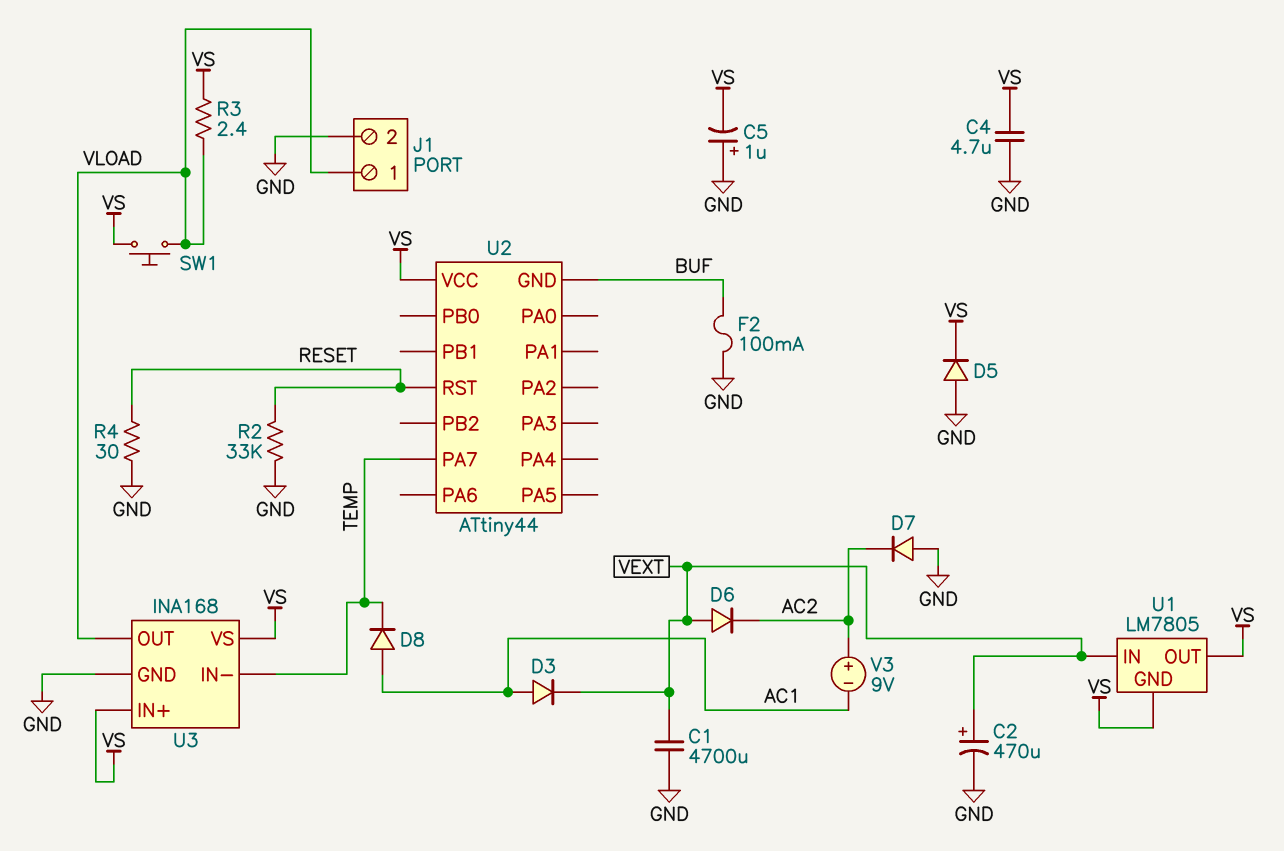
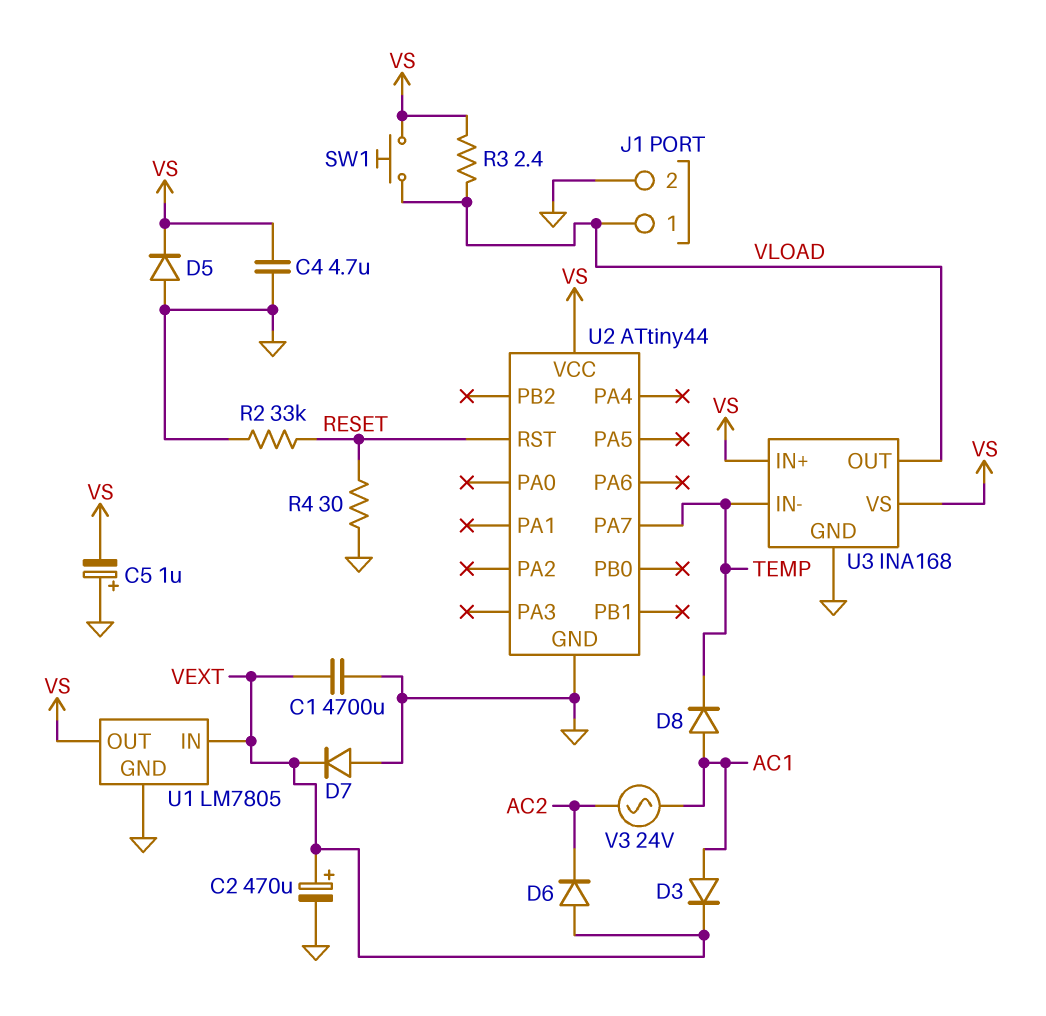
D7: diode (A GND, K AC2) -> diode (A GND, K VEXT)
F2: 100mA (BUF, GND) -> none
U1 pin GND: VS -> GND
U2 pin GND: BUF -> GND
V3: 9V (plus AC2, minus AC1) -> AC 24V (AC1, AC2)

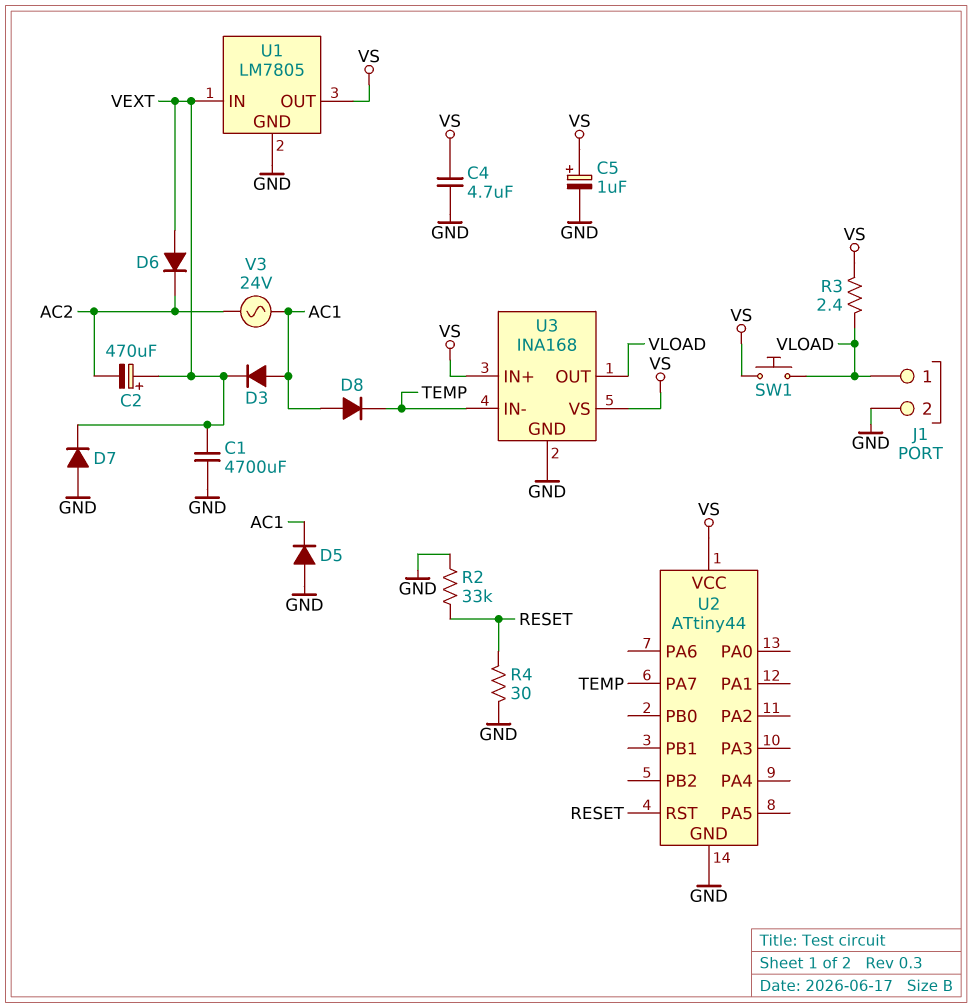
C2: 470uF (plus VEXT, minus GND) -> 470uF (plus VEXT, minus AC2)
C5: 1uF (plus GND, minus VS) -> 1uF (plus VS, minus GND)
D5: diode (A GND, K VS) -> diode (A GND, K AC1)

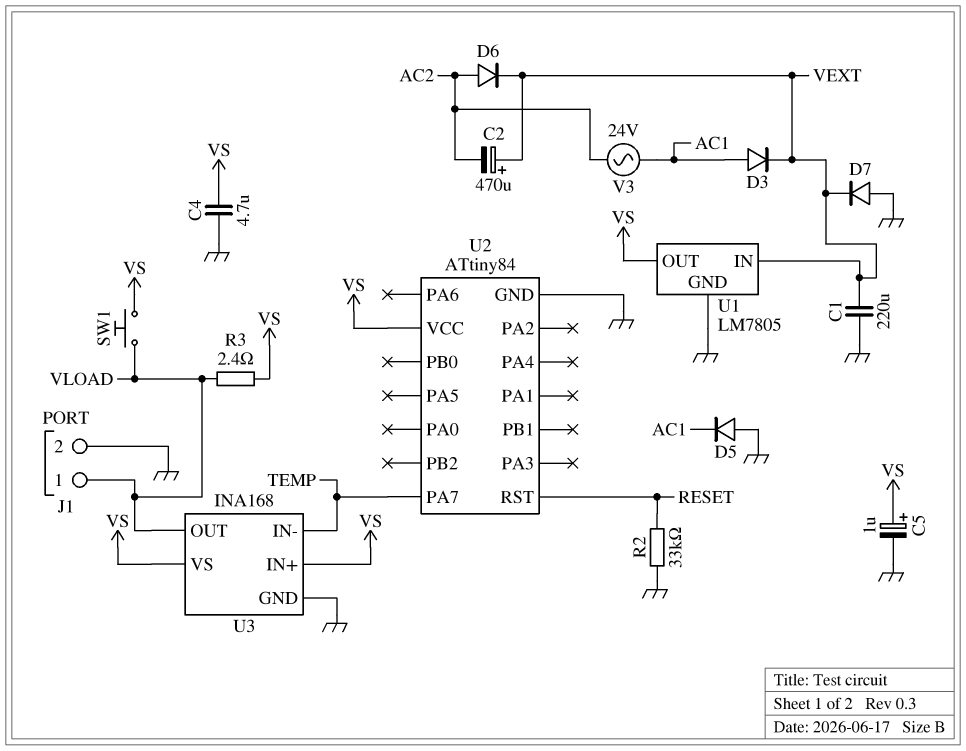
C1: 4700uF (GND, VEXT) -> 220uF (GND, VEXT)
D6: diode (A VEXT, K AC2) -> diode (A AC2, K VEXT)
D8: diode (A AC1, K TEMP) -> none
R4: 30 (GND, RESET) -> none
U2: ATtiny44 -> ATtiny84

